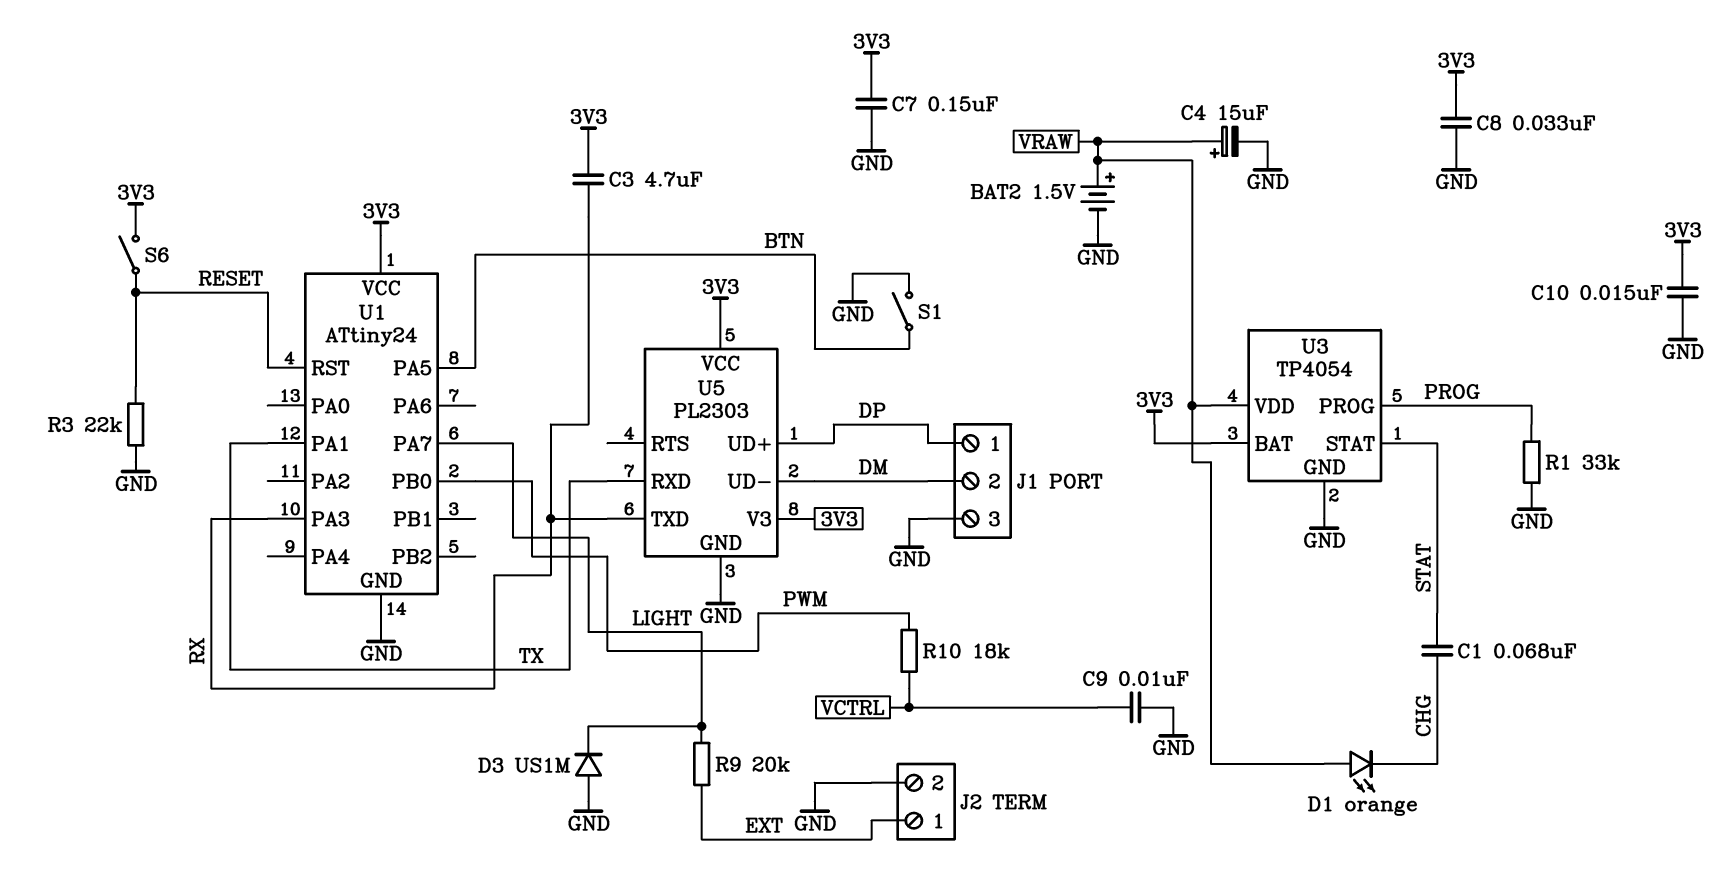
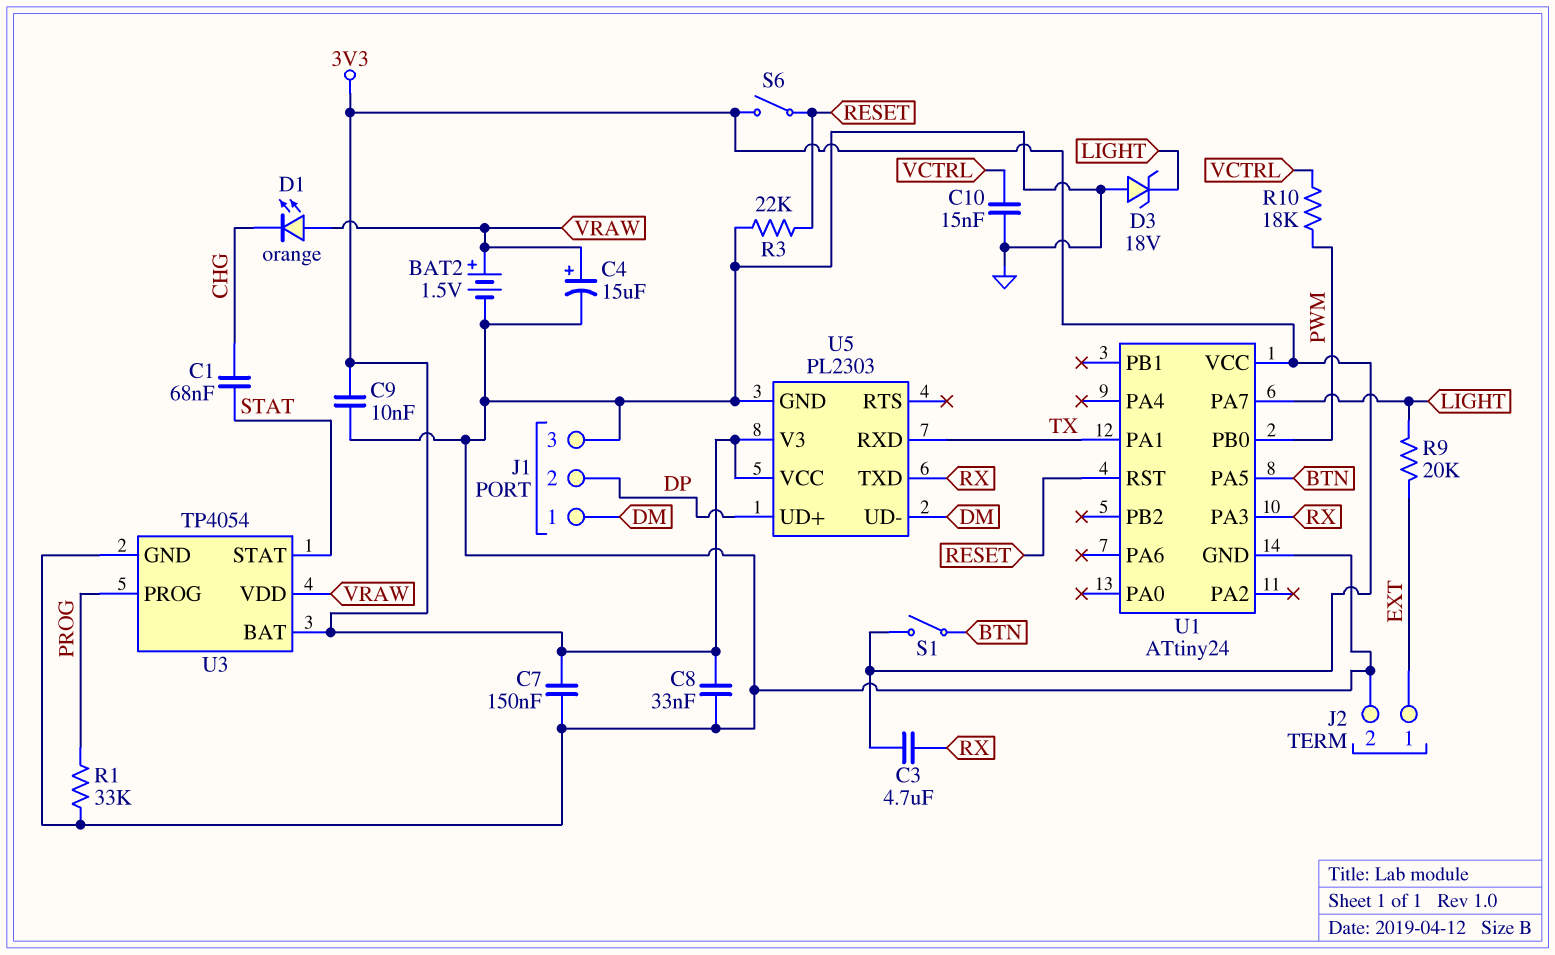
C9: 10nF (GND, VCTRL) -> 10nF (3V3, GND)
C10: 15nF (3V3, GND) -> 15nF (GND, VCTRL)
D3: diode US1M (A GND, K LIGHT) -> zener 18V (A GND, K LIGHT)
J1 pin 1: DP -> DM
J1 pin 2: DM -> DP
S1: switch (BTN, GND) -> switch (3V3, BTN)

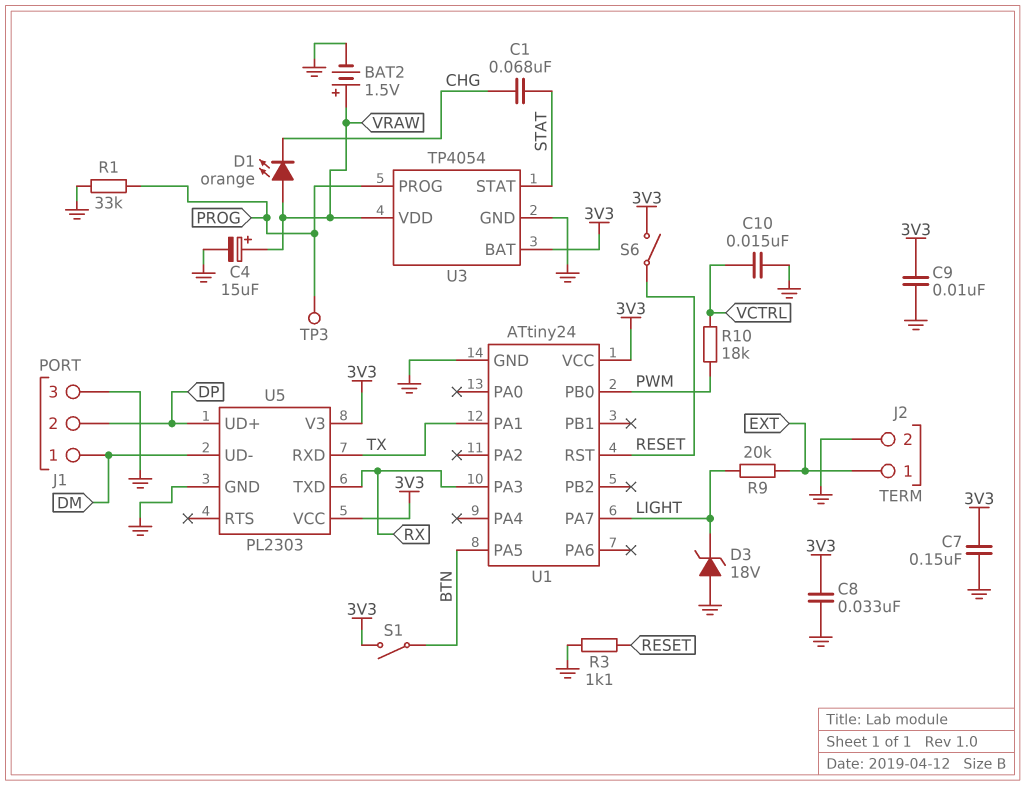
C3: 4.7uF (3V3, RX) -> none
R3: 22k (GND, RESET) -> 1.1k (GND, RESET)
TP3: none -> test point (PROG)

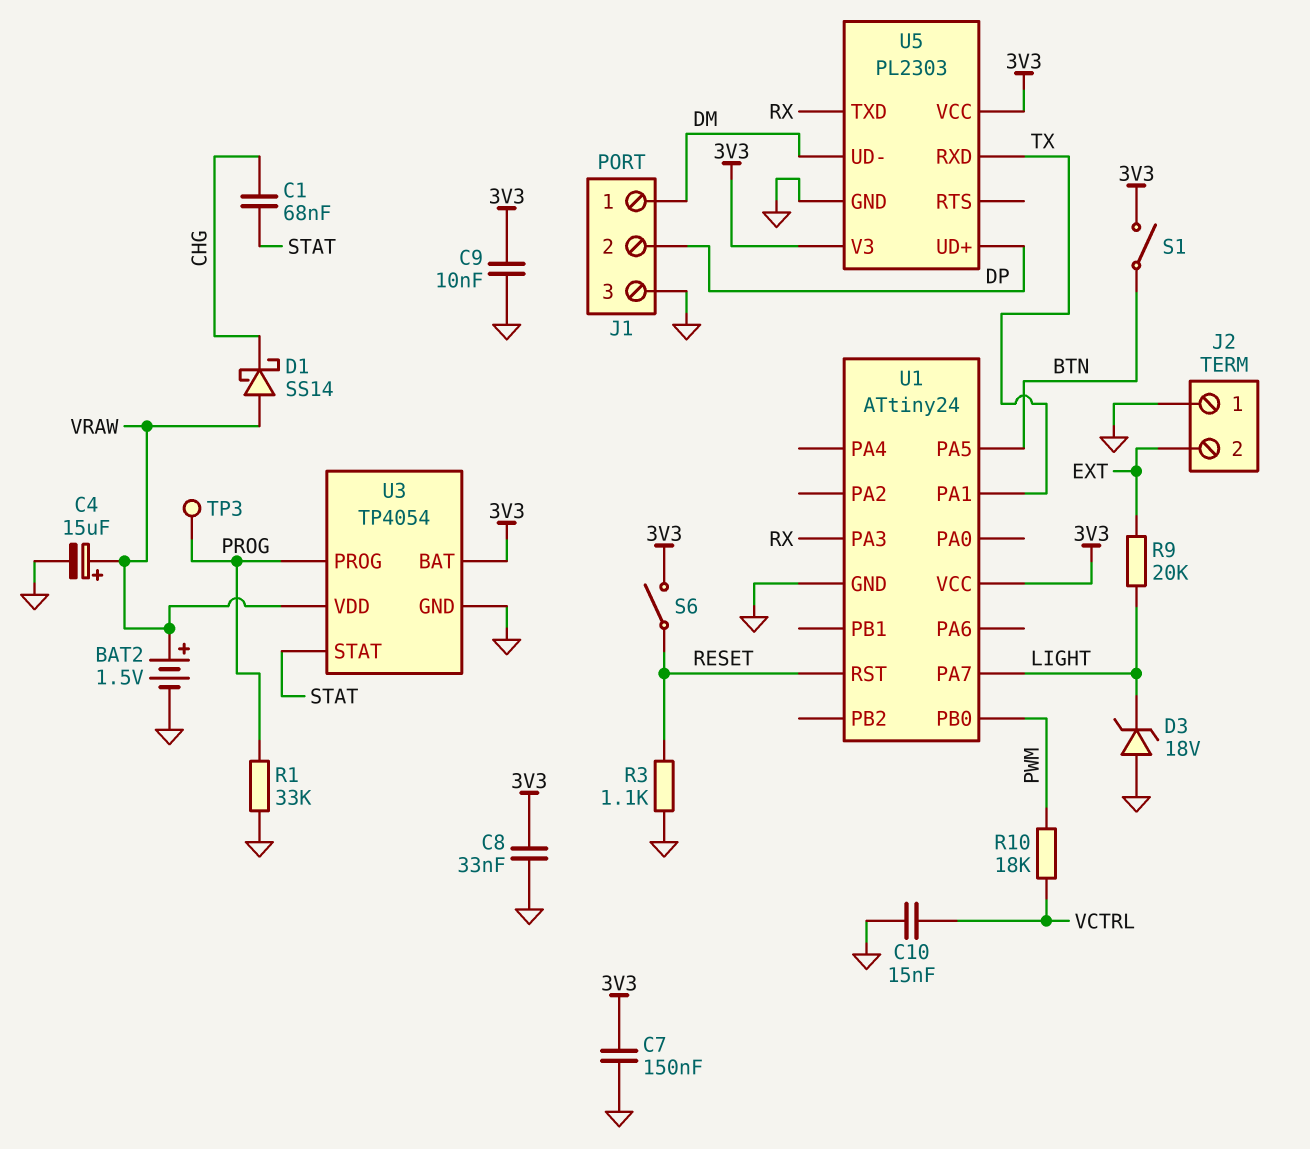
D1: LED orange (A VRAW, K CHG) -> schottky SS14 (A VRAW, K CHG)
J2 pin 1: EXT -> GND
J2 pin 2: GND -> EXT

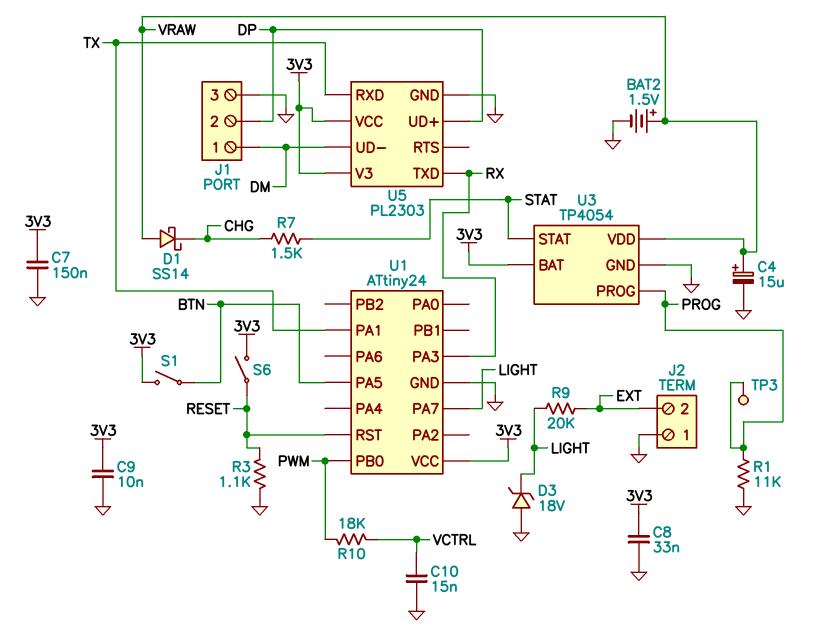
C1: 68nF (CHG, STAT) -> none
R1: 33k (GND, PROG) -> 11k (GND, PROG)
R7: none -> 1.5k (CHG, STAT)

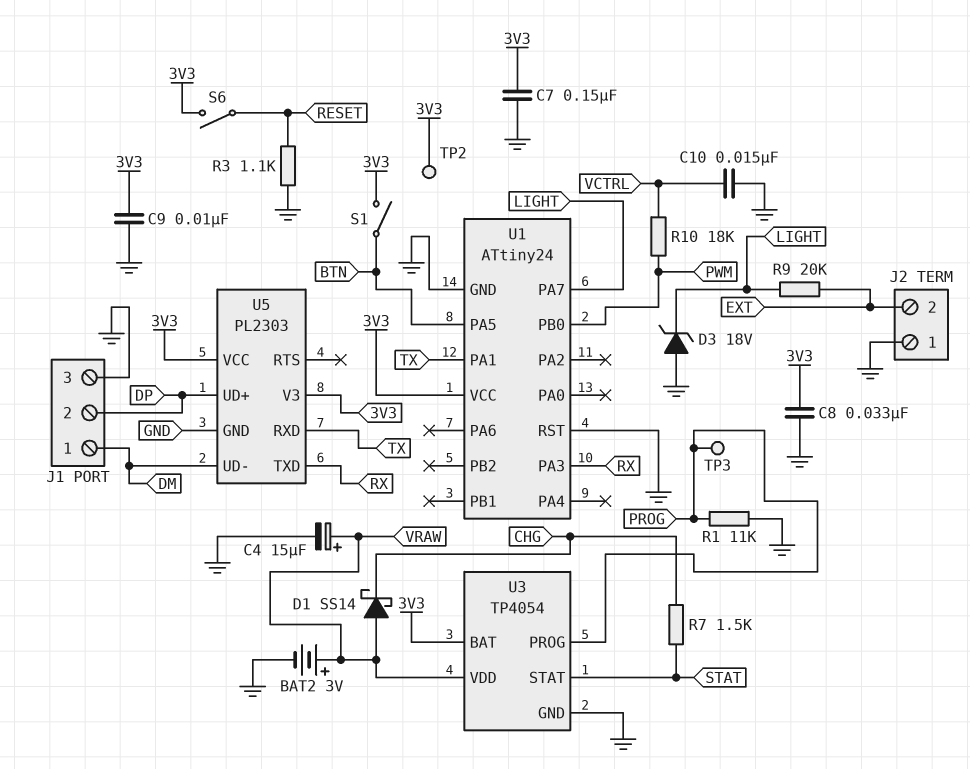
BAT2: 1.5V (plus VRAW, minus GND) -> 3V (plus VRAW, minus GND)
TP2: none -> test point (3V3)
U1 pin RST: RESET -> GND

